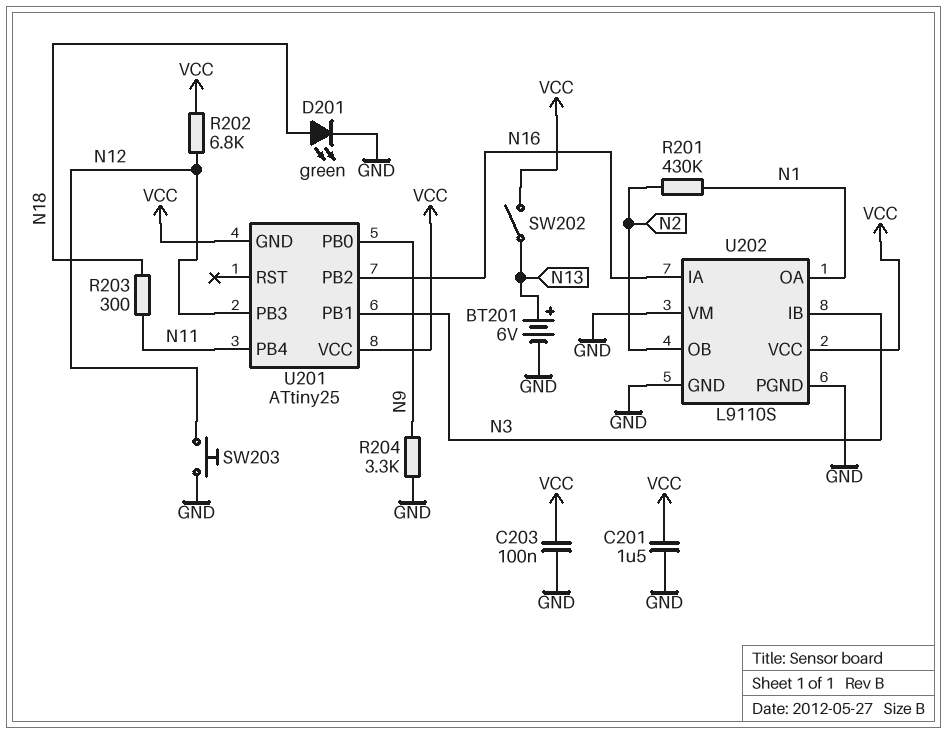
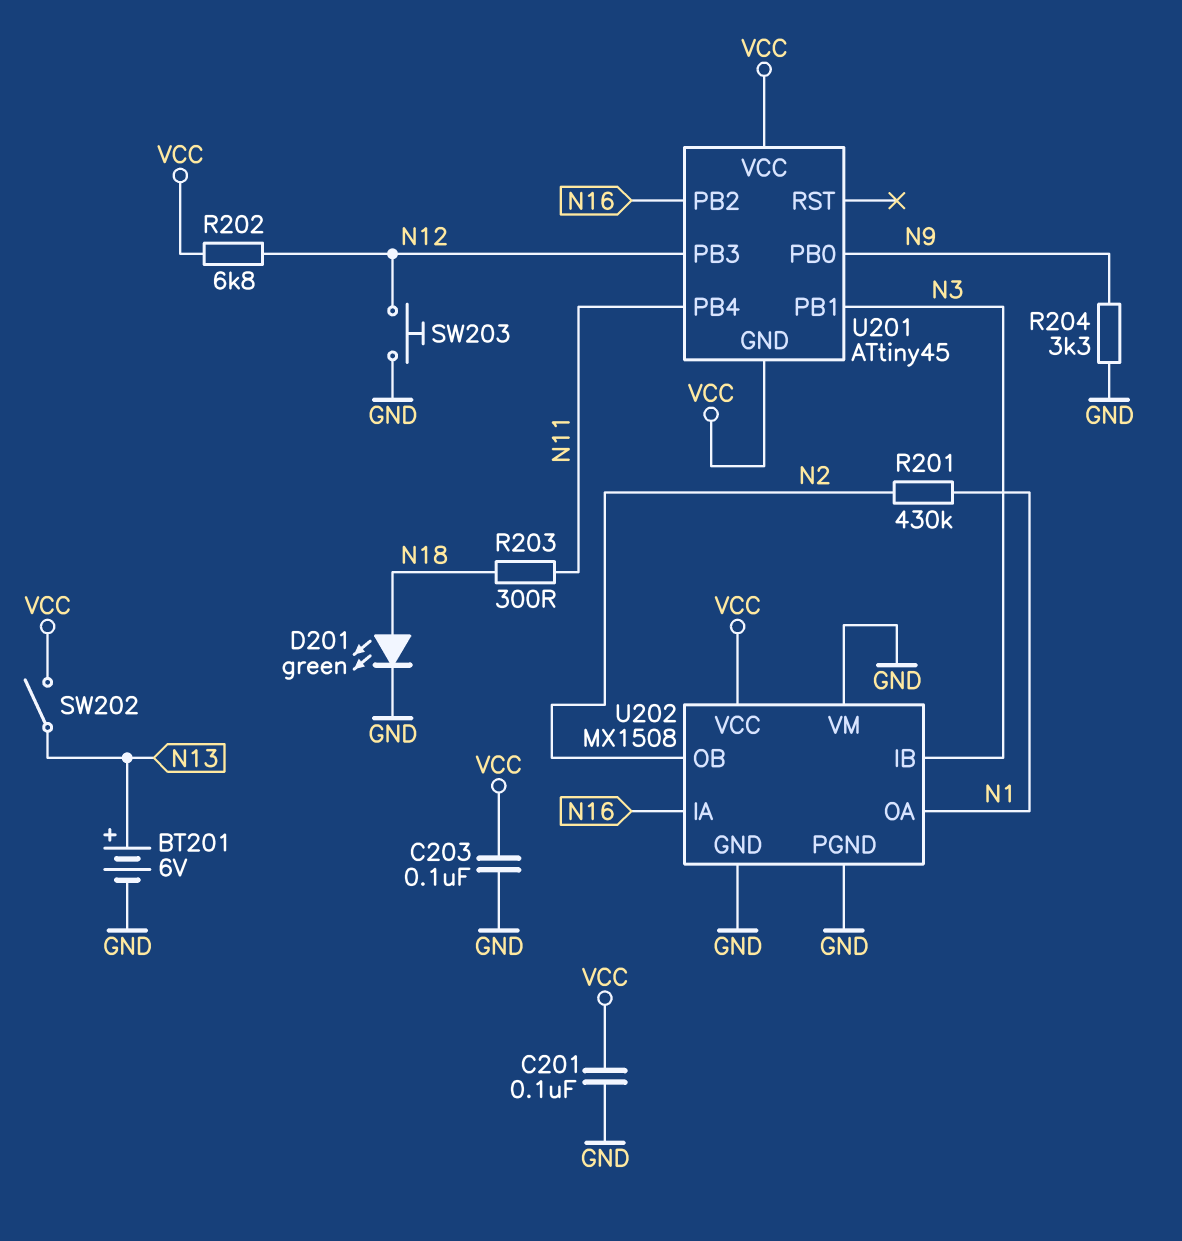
C201: 1.5uF (GND, VCC) -> 100nF (GND, VCC)
U201: ATtiny25 -> ATtiny45
U202: L9110S -> MX1508

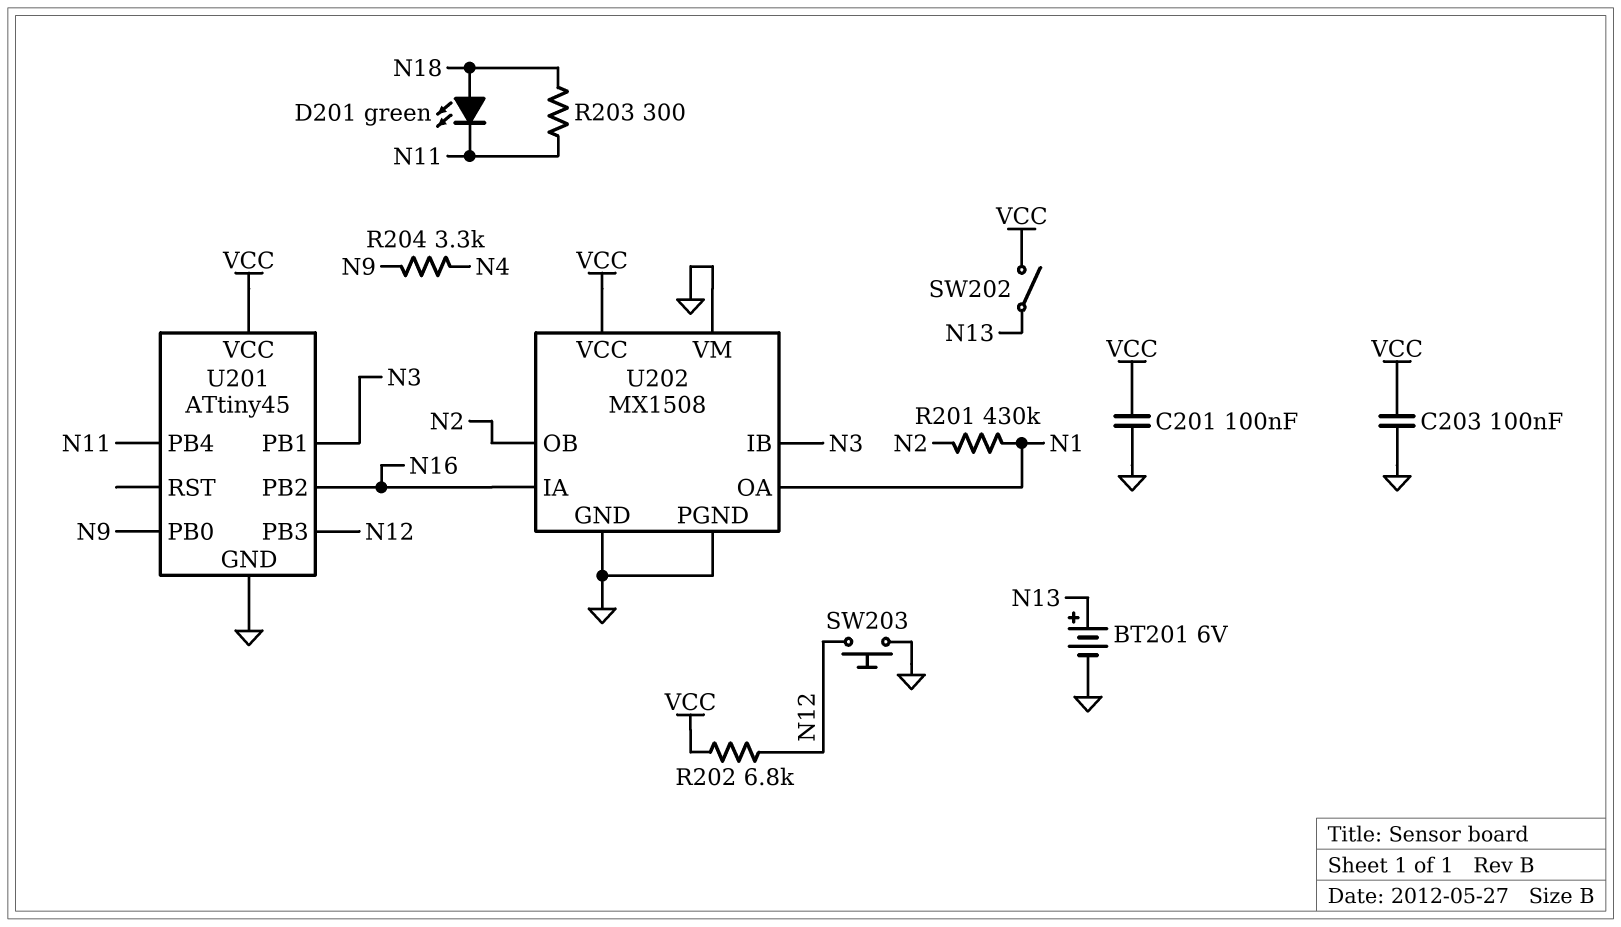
D201: LED green (A N18, K GND) -> LED green (A N18, K N11)
R204: 3.3k (GND, N9) -> 3.3k (N4, N9)
U201 pin GND: VCC -> GND

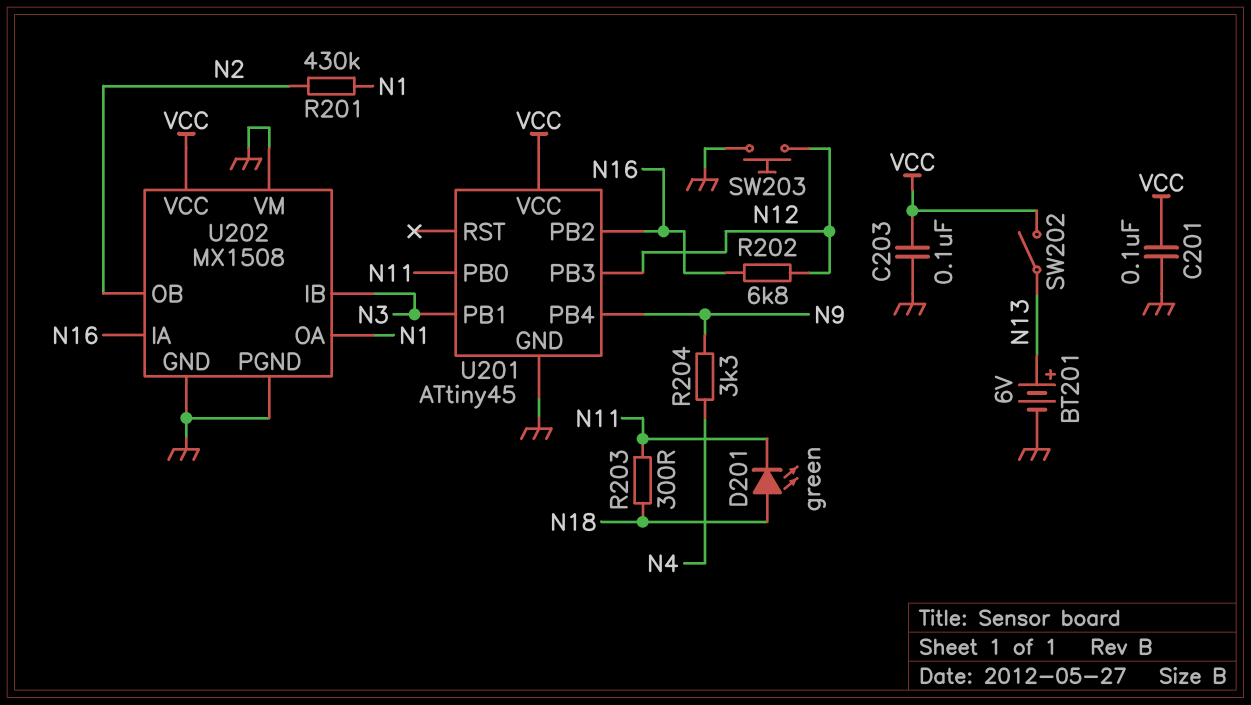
R202: 6.8k (N12, VCC) -> 6.8k (N12, N16)
U201 pin PB0: N9 -> N11
U201 pin PB4: N11 -> N9

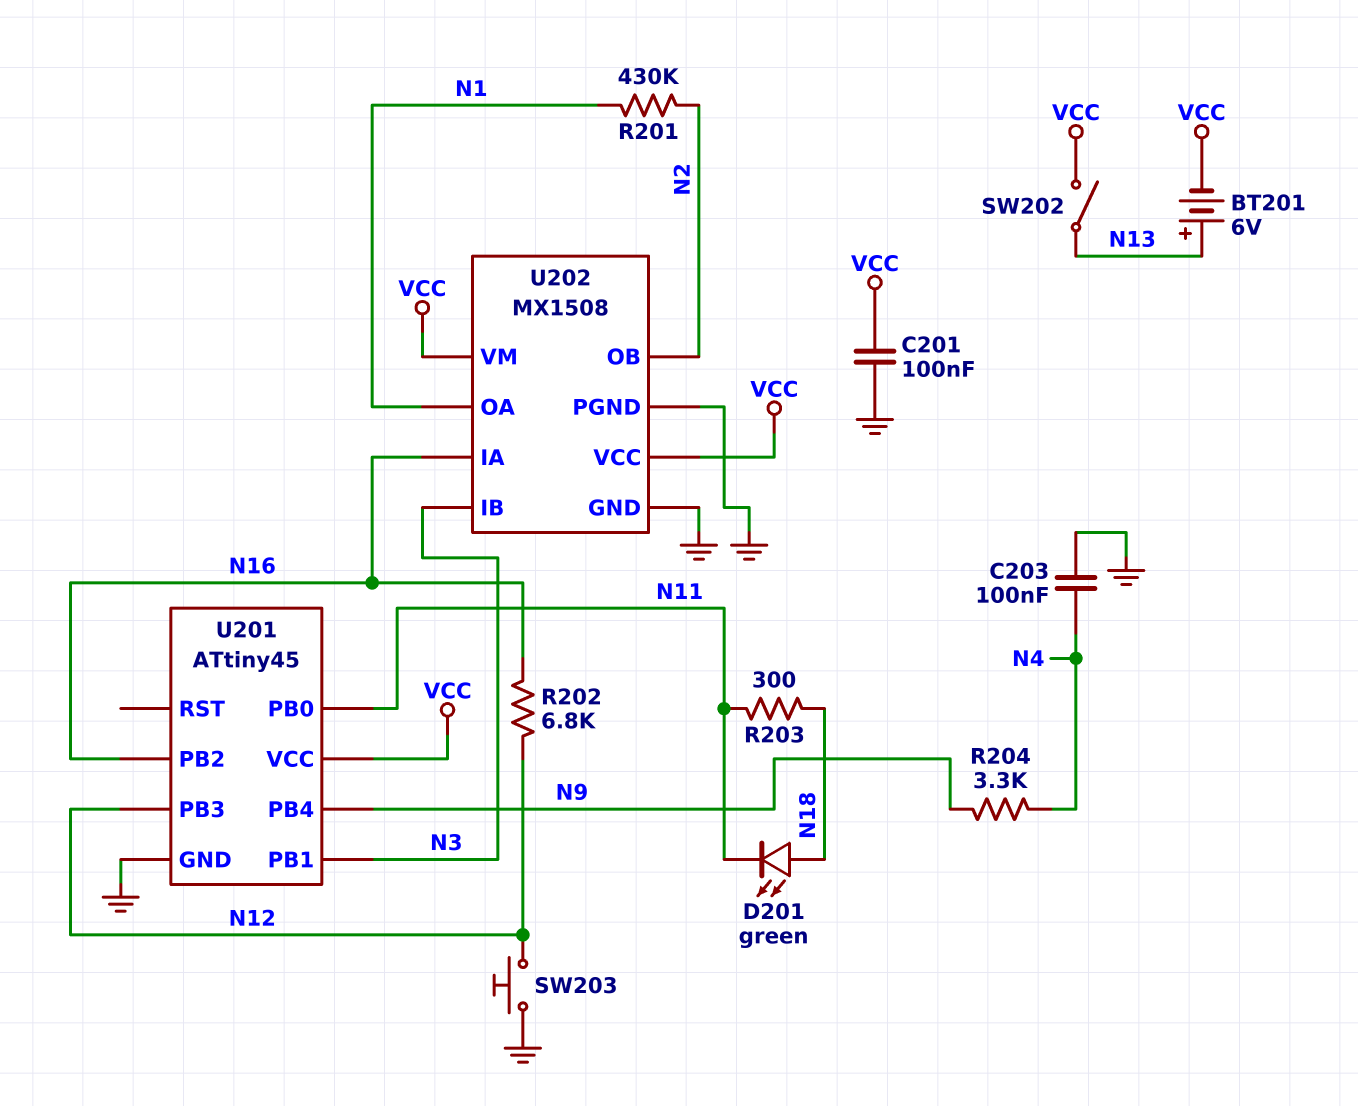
BT201: 6V (plus N13, minus GND) -> 6V (plus N13, minus VCC)
C203: 100nF (GND, VCC) -> 100nF (GND, N4)
U202 pin VM: GND -> VCC

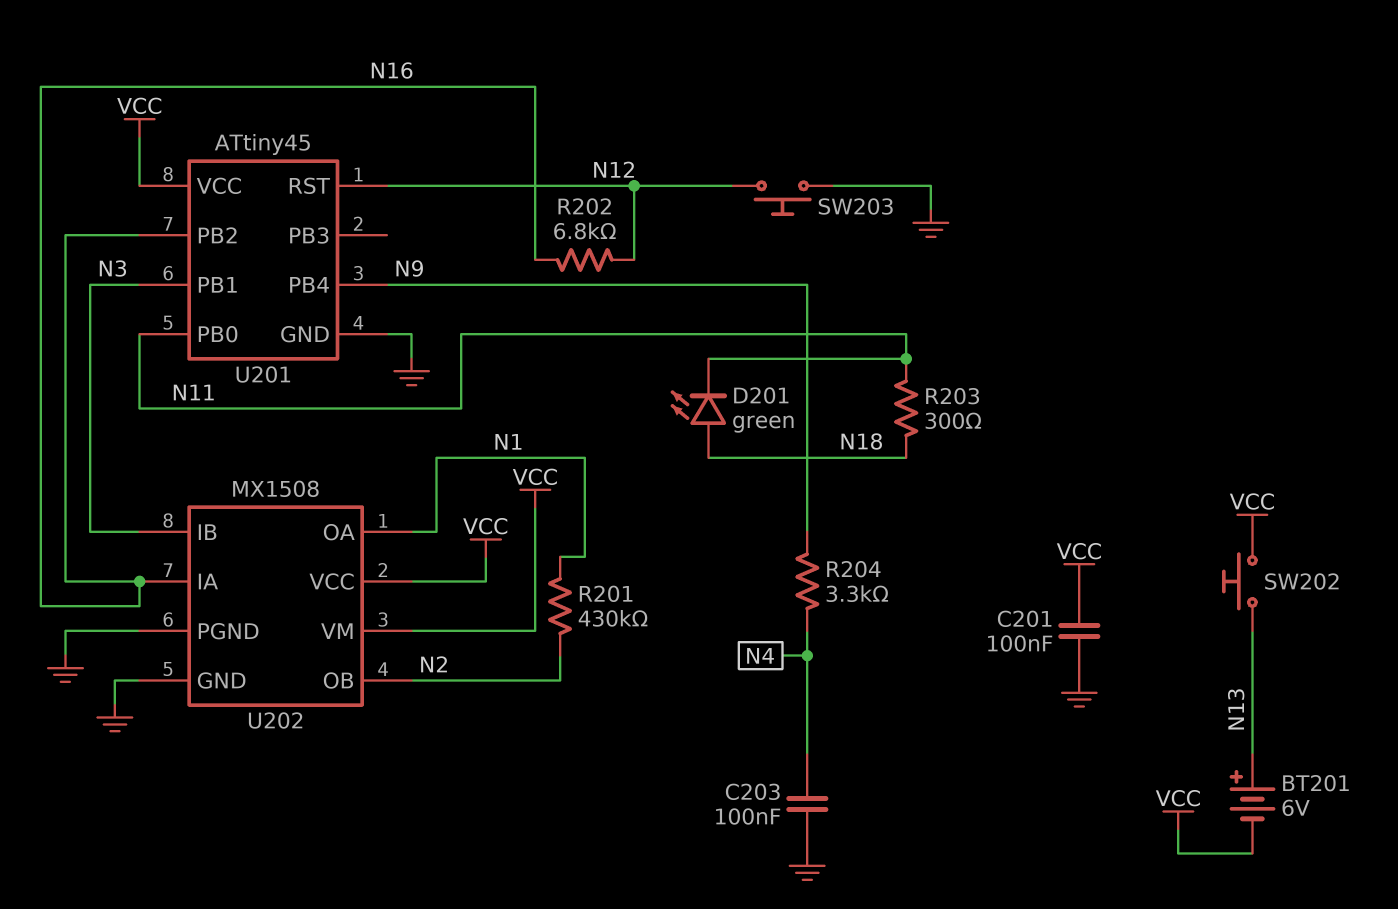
SW202: switch (N13, VCC) -> button (N13, VCC)
U201 pin PB3: N12 -> none
U201 pin RST: none -> N12

